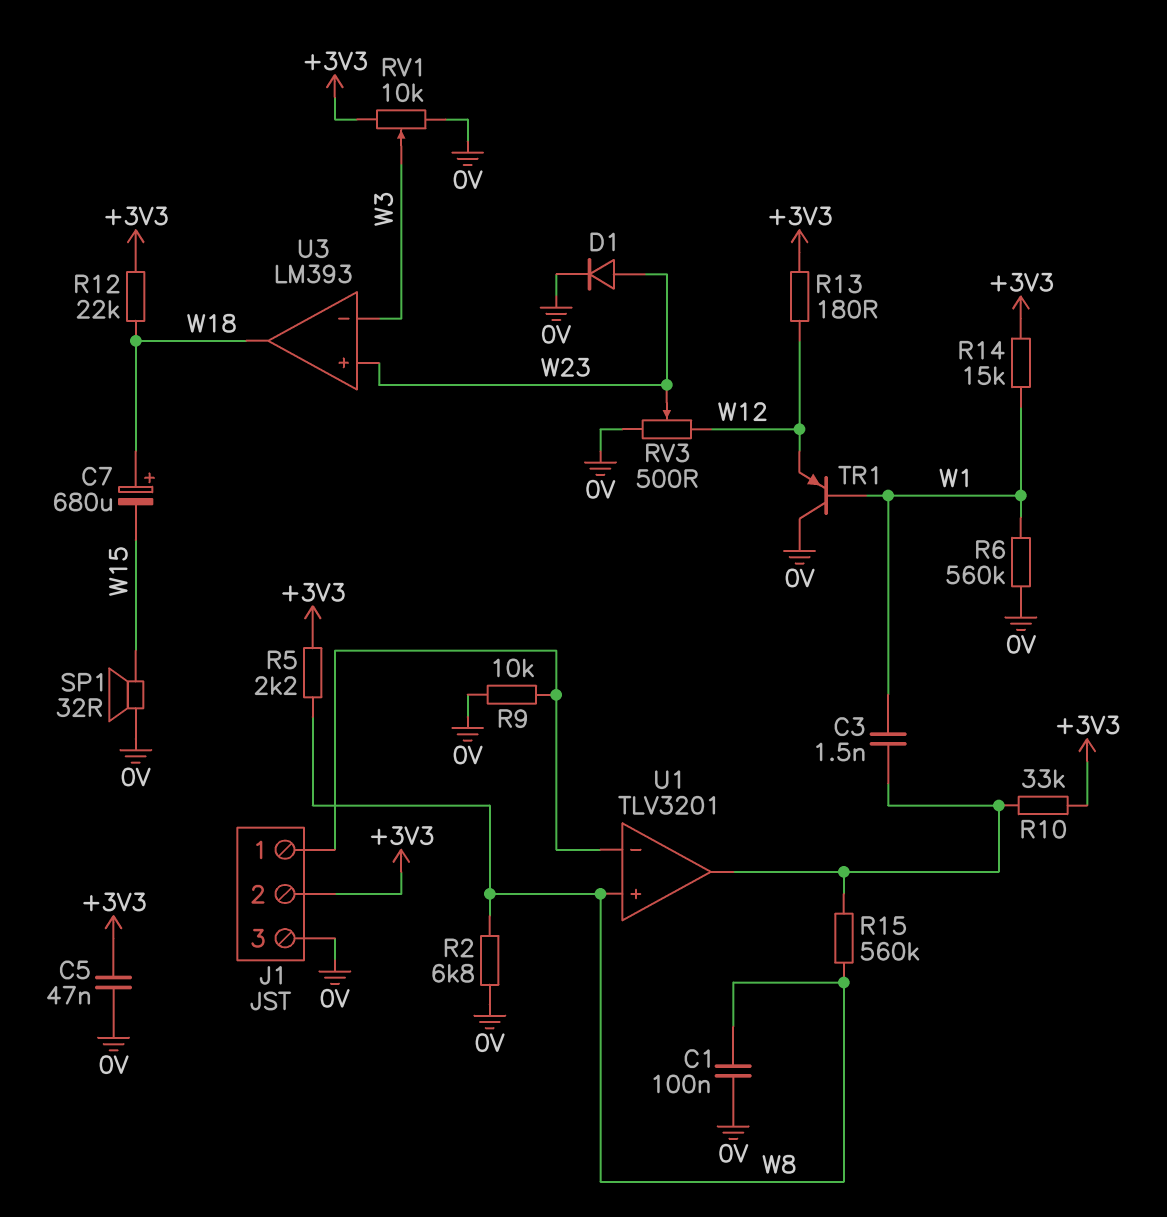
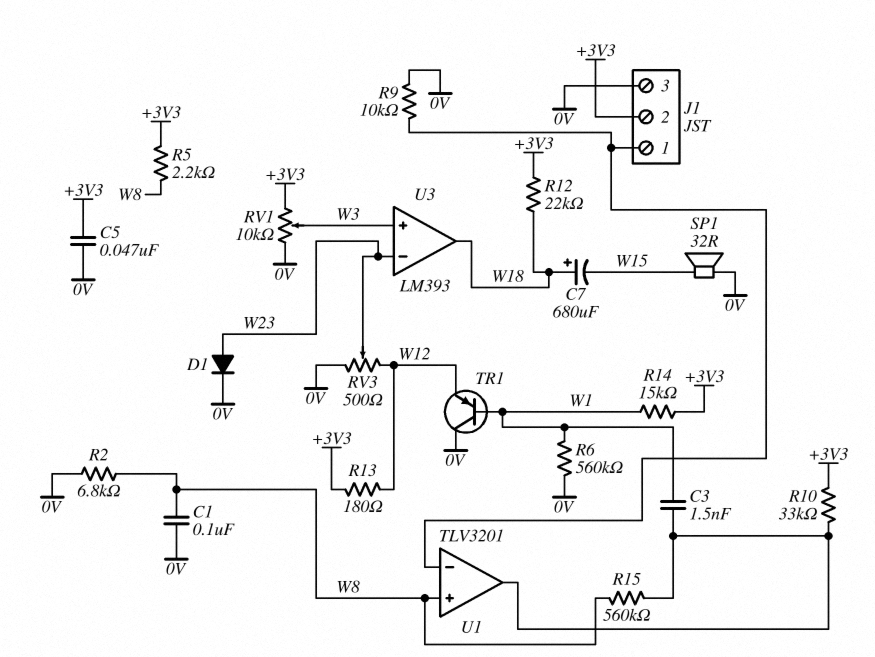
U3 pin in+: W23 -> W3
U3 pin in-: W3 -> W23

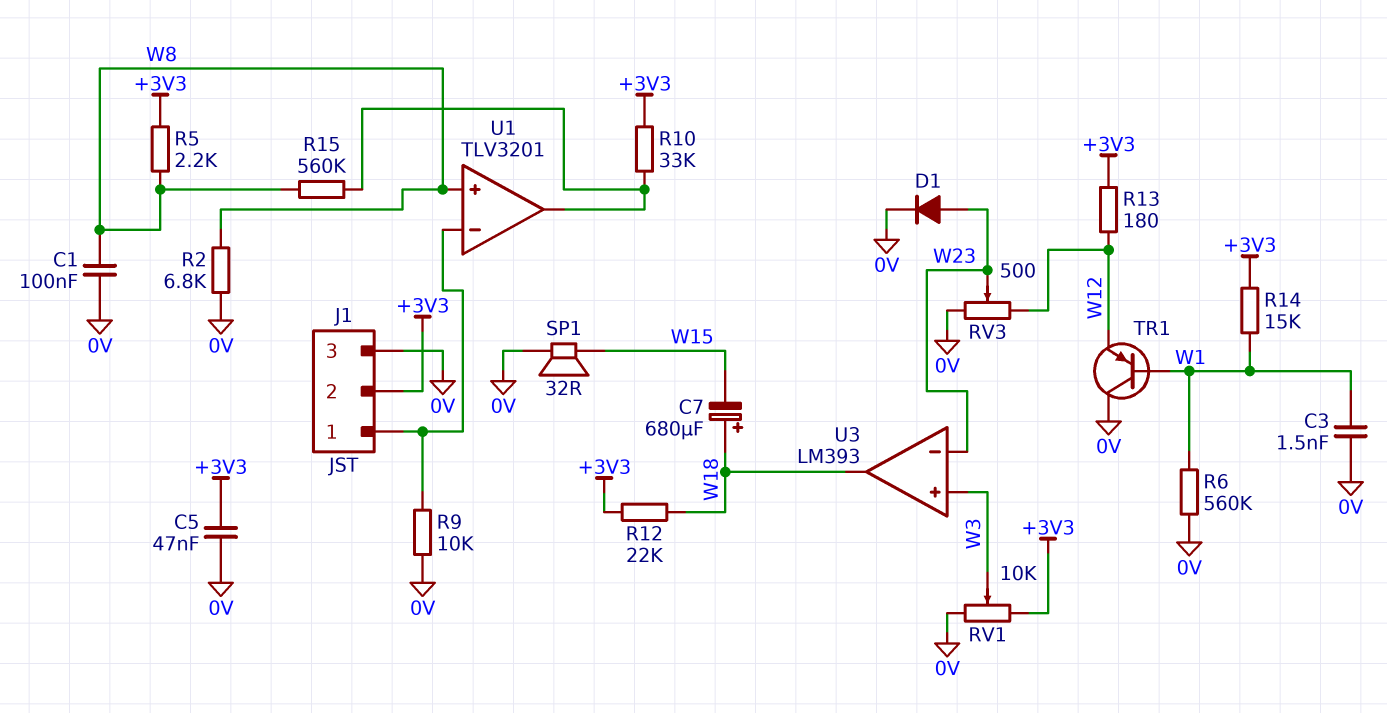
C3: 1.5nF (U1/out, W1) -> 1.5nF (0V, W1)

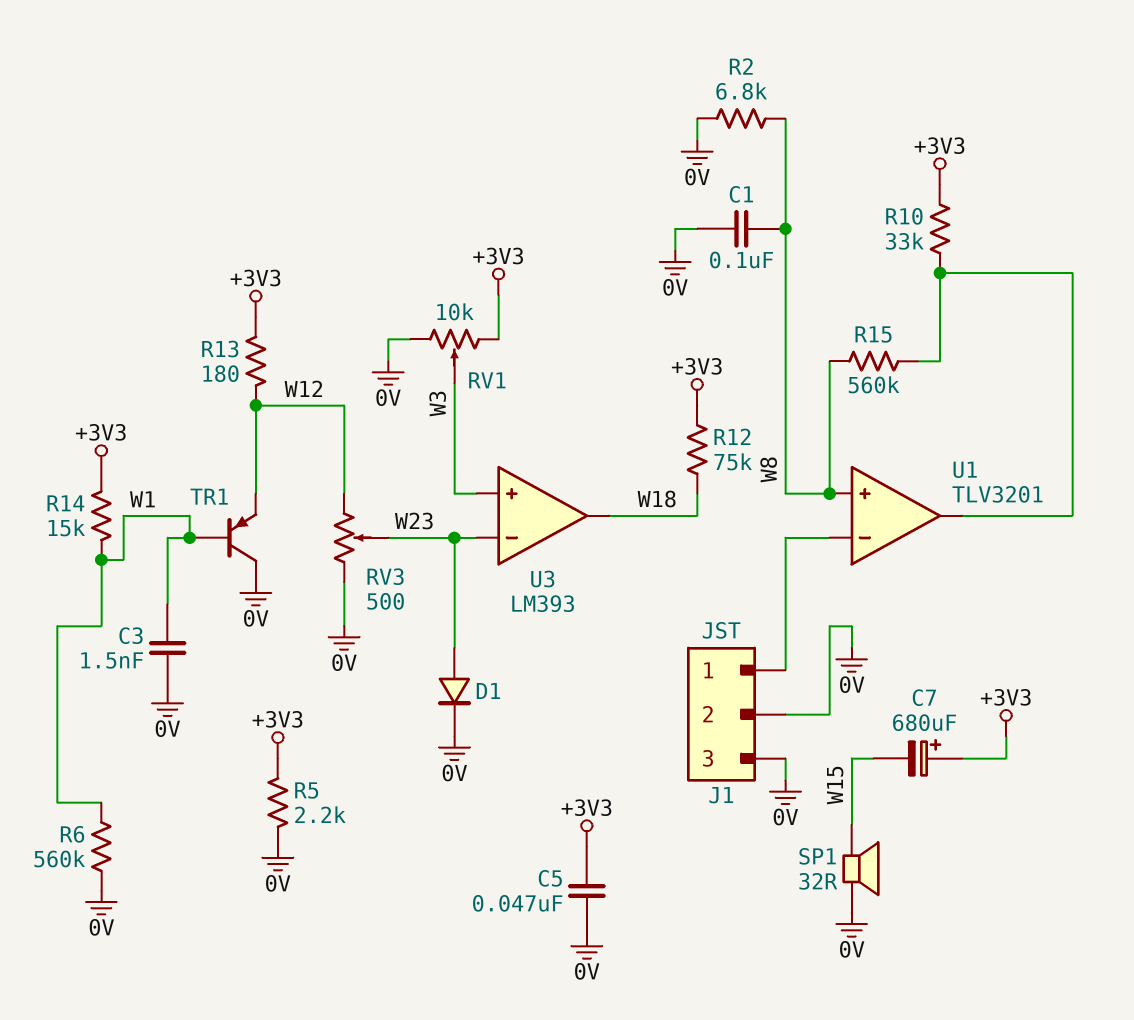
C7: 680uF (plus W18, minus W15) -> 680uF (plus +3V3, minus W15)
J1 pin 2: +3V3 -> 0V
R5: 2.2k (+3V3, W8) -> 2.2k (+3V3, 0V)
R9: 10k (0V, J1/1) -> none
R12: 22k (+3V3, W18) -> 75k (+3V3, W18)

